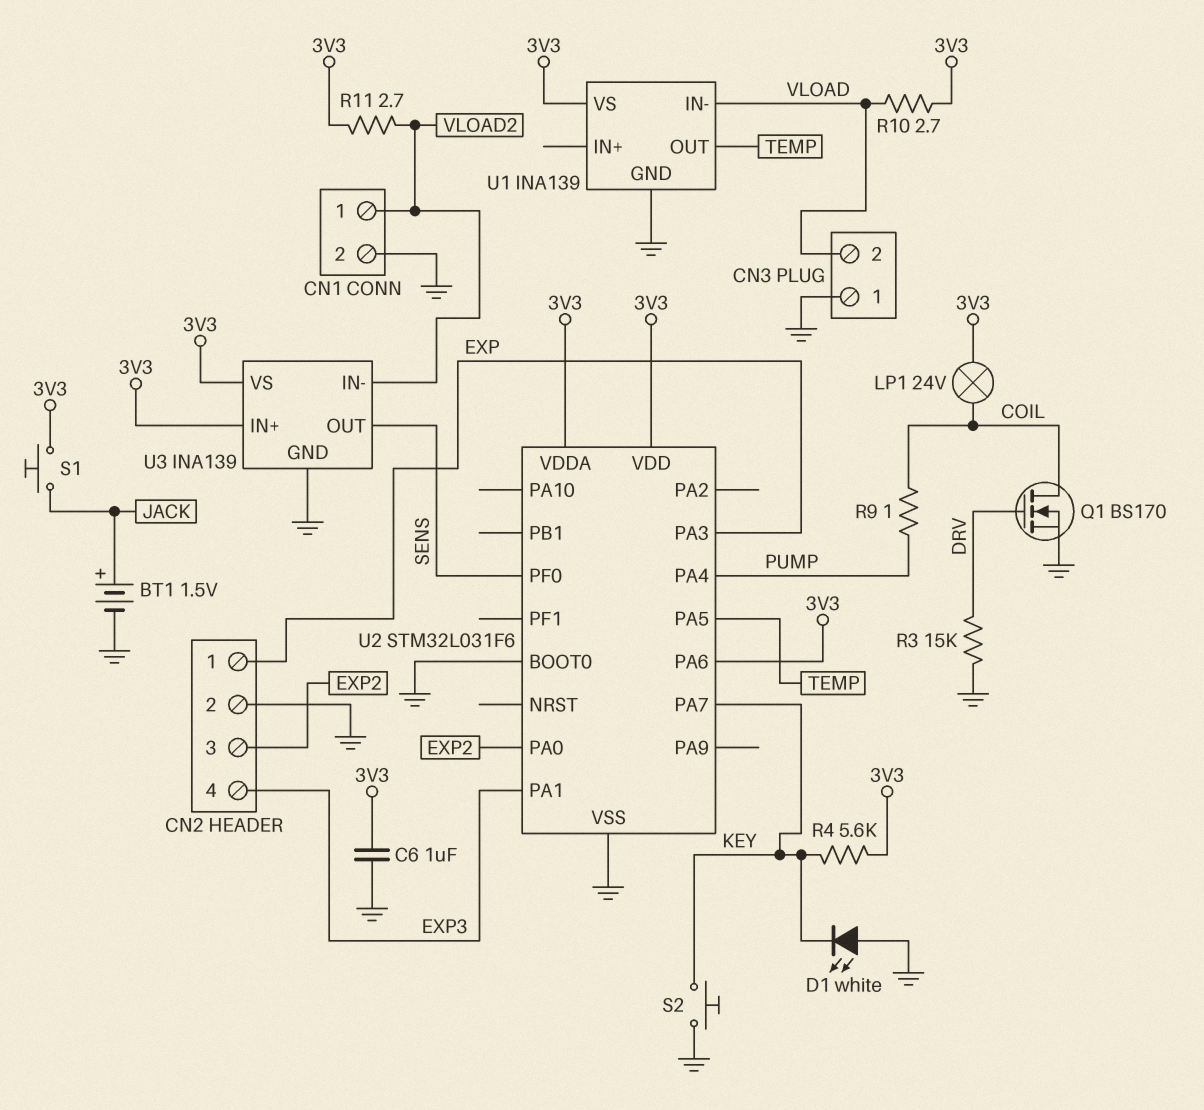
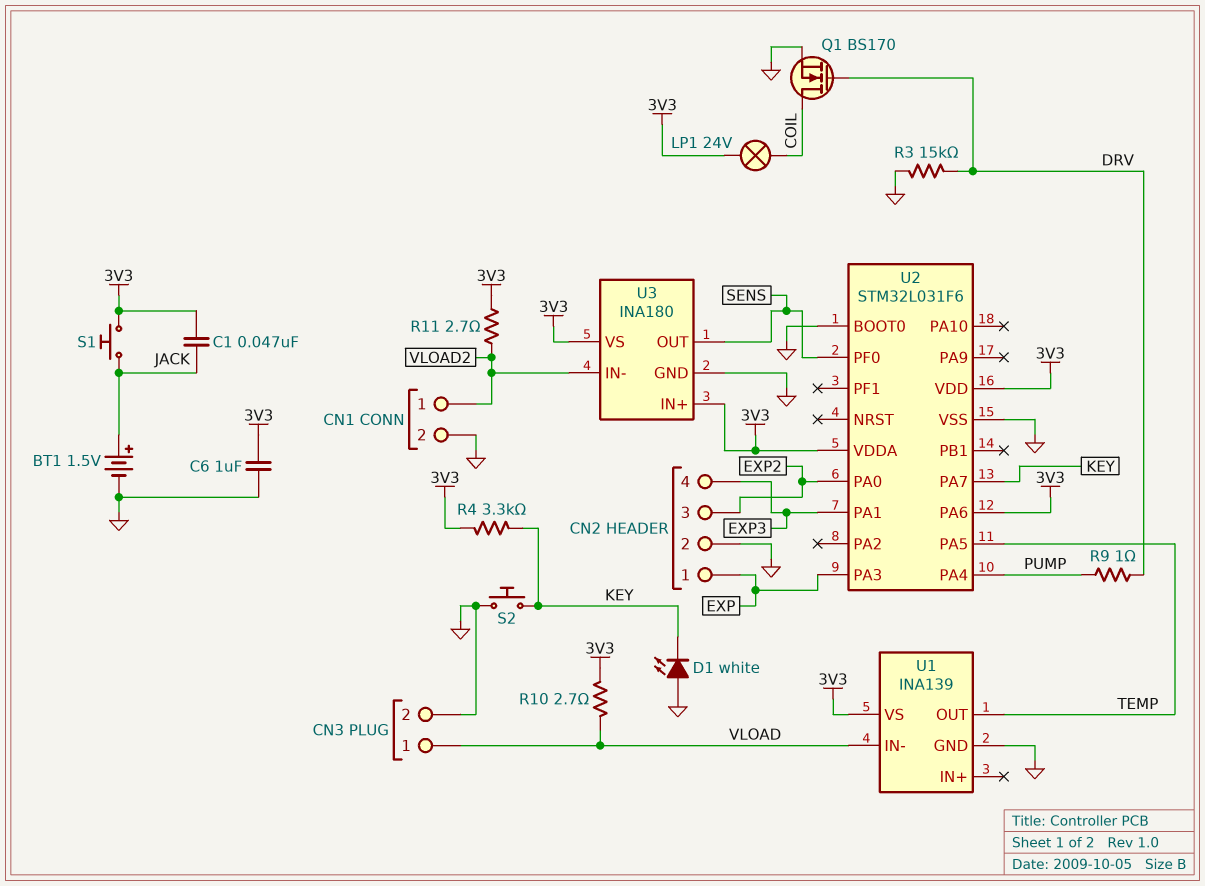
C1: none -> 47nF (3V3, JACK)
CN3 pin 1: GND -> VLOAD
CN3 pin 2: VLOAD -> GND
R4: 5.6k (3V3, KEY) -> 3.3k (3V3, KEY)
R9: 1 (COIL, PUMP) -> 1 (DRV, PUMP)
U3: INA139 -> INA180

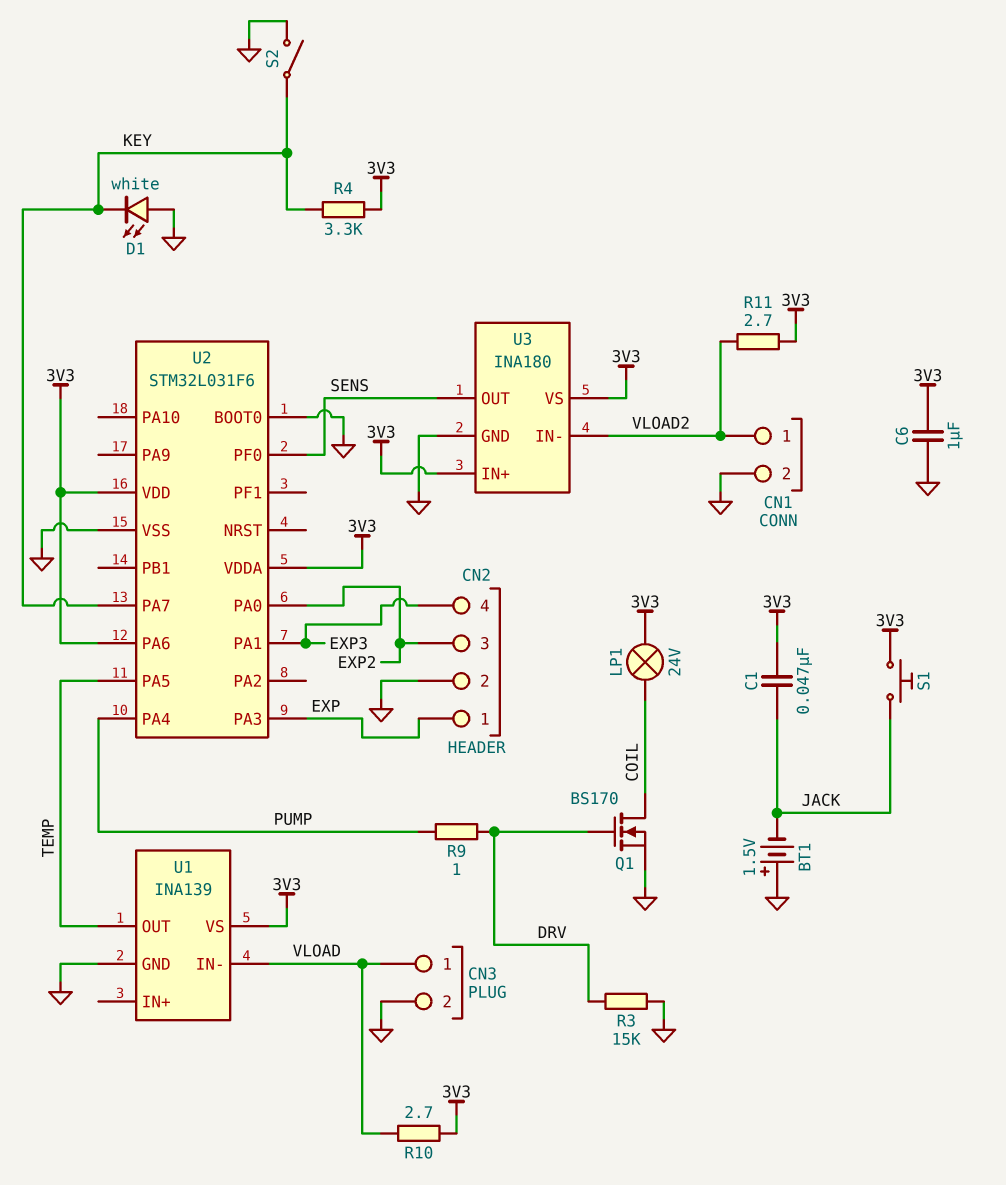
BT1: 1.5V (plus JACK, minus GND) -> 1.5V (plus GND, minus JACK)
S2: button (GND, KEY) -> switch (GND, KEY)

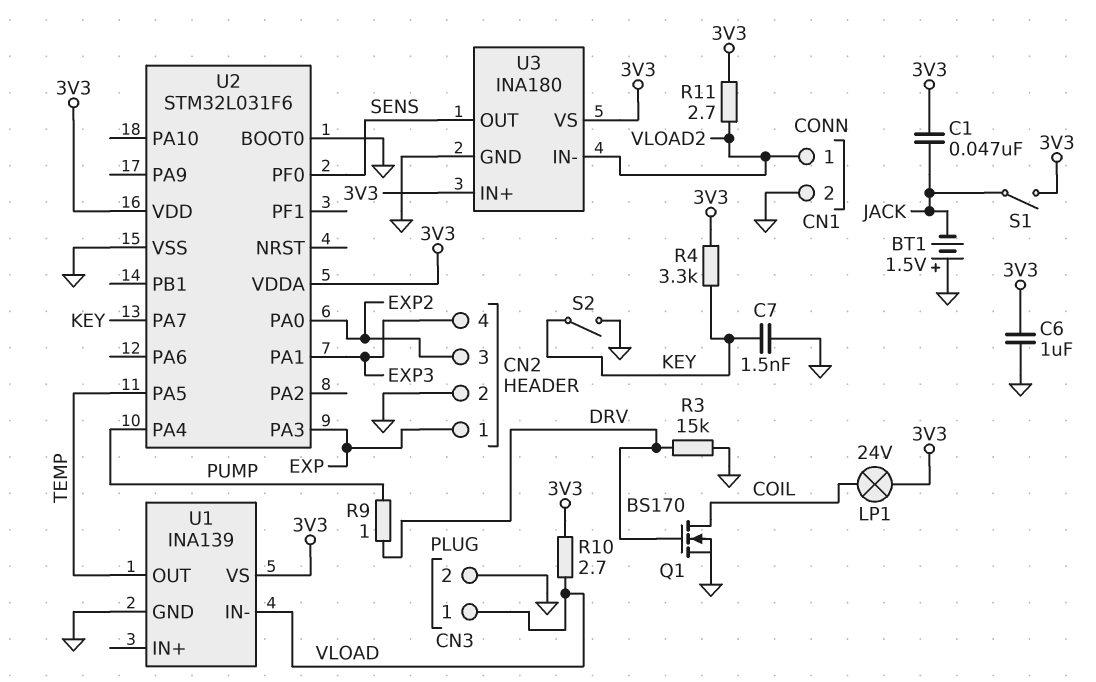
C7: none -> 1.5nF (GND, KEY)
D1: LED white (A GND, K KEY) -> none
S1: button (3V3, JACK) -> switch (3V3, JACK)
U2 pin PA6: 3V3 -> none

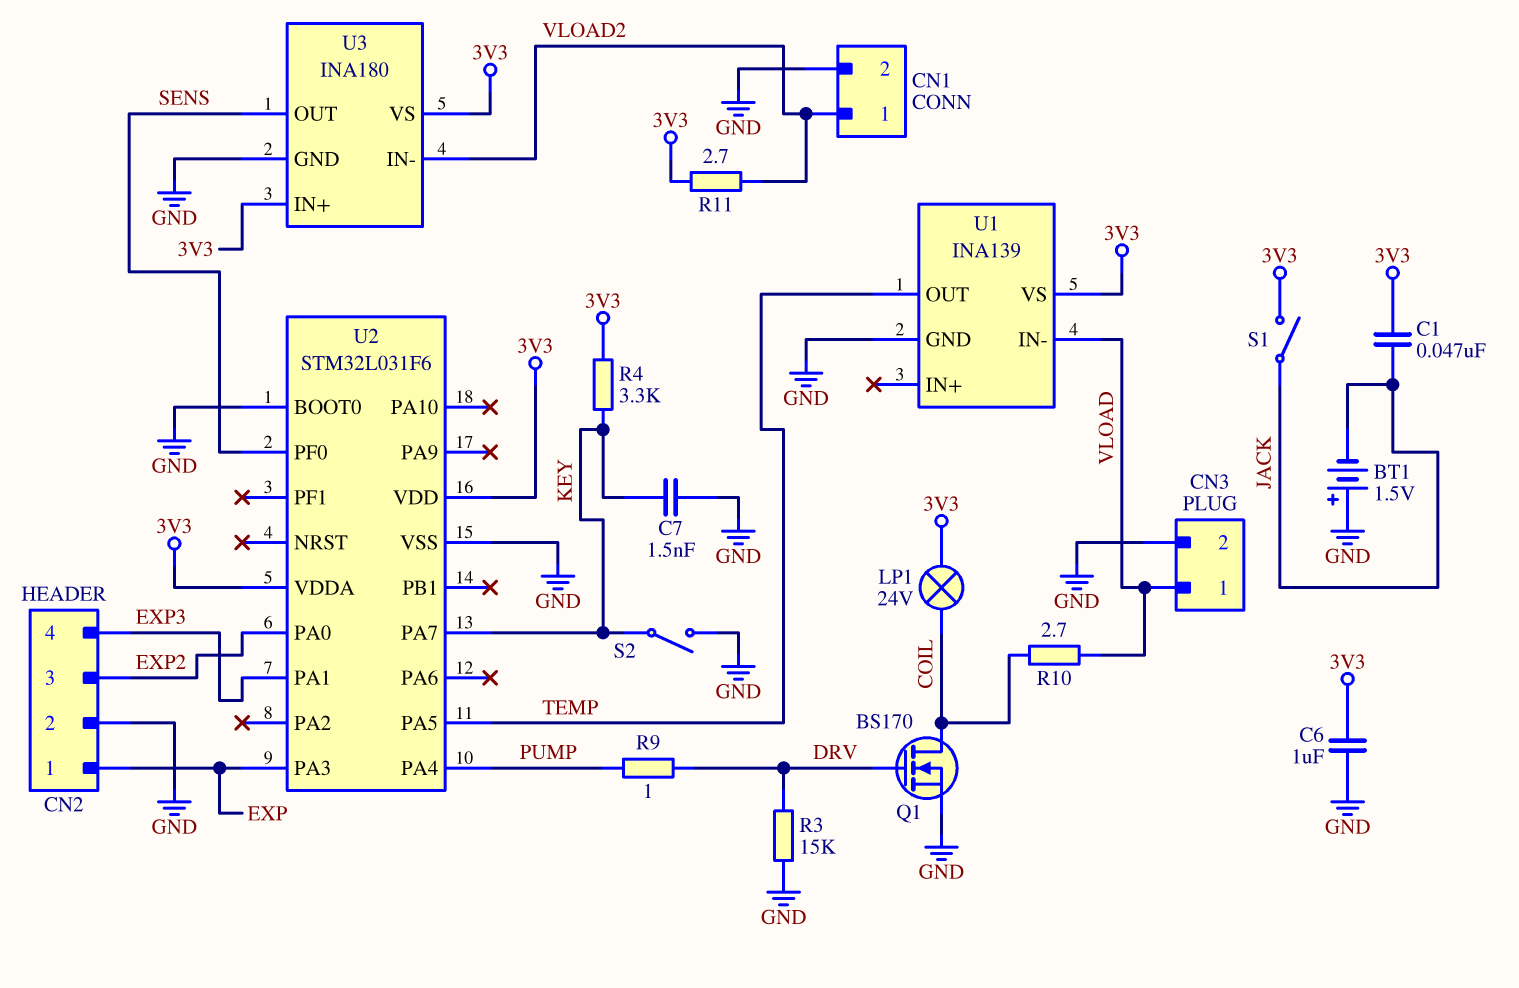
R10: 2.7 (3V3, VLOAD) -> 2.7 (COIL, VLOAD)

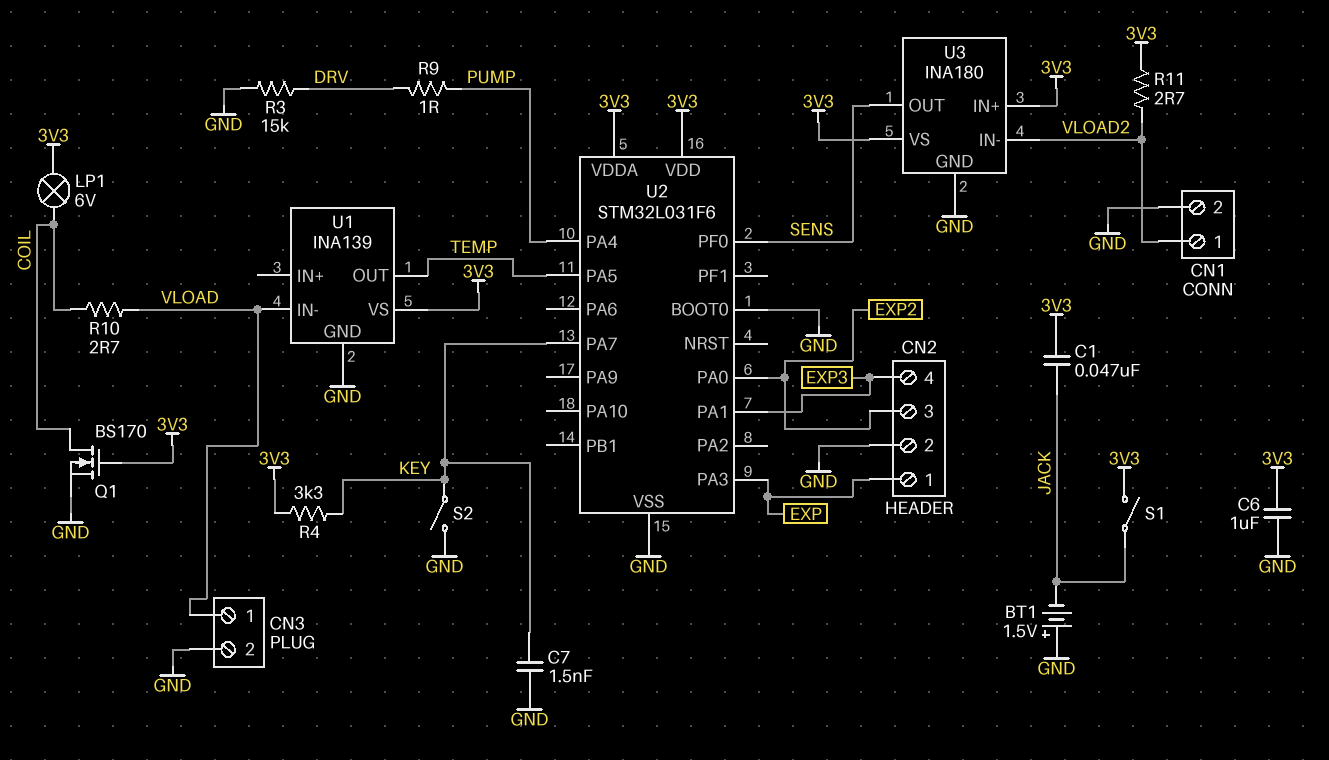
LP1: lamp 24V (3V3, COIL) -> lamp 6V (3V3, COIL)
Q1: NMOS BS170 (G DRV, D COIL, S GND) -> NMOS BS170 (G 3V3, D COIL, S GND)

